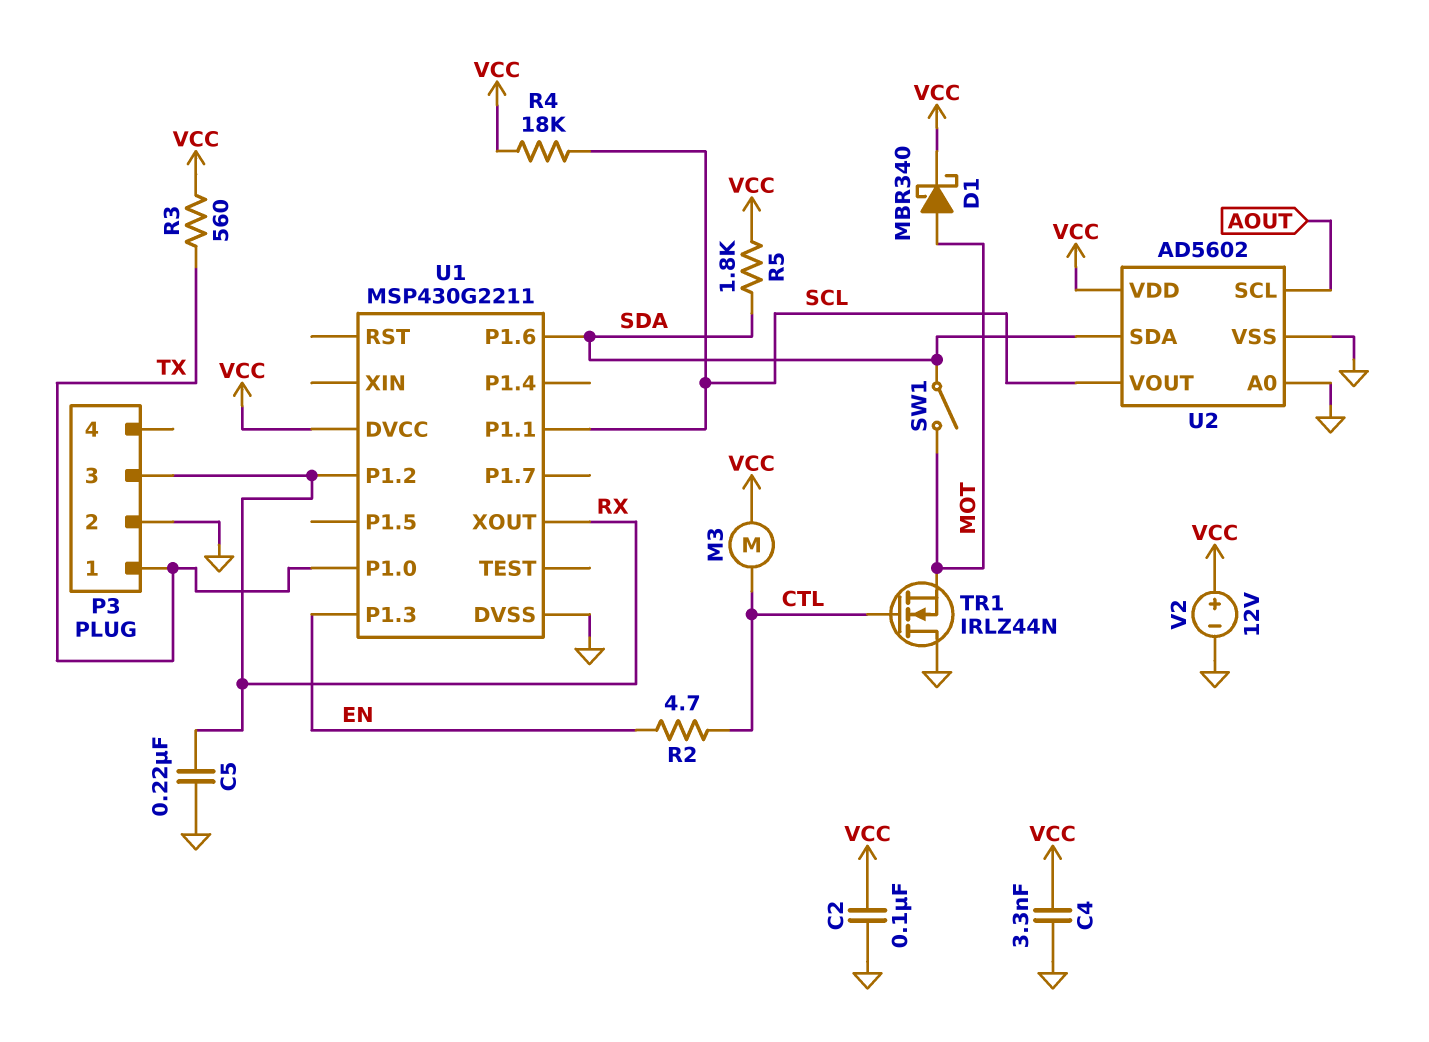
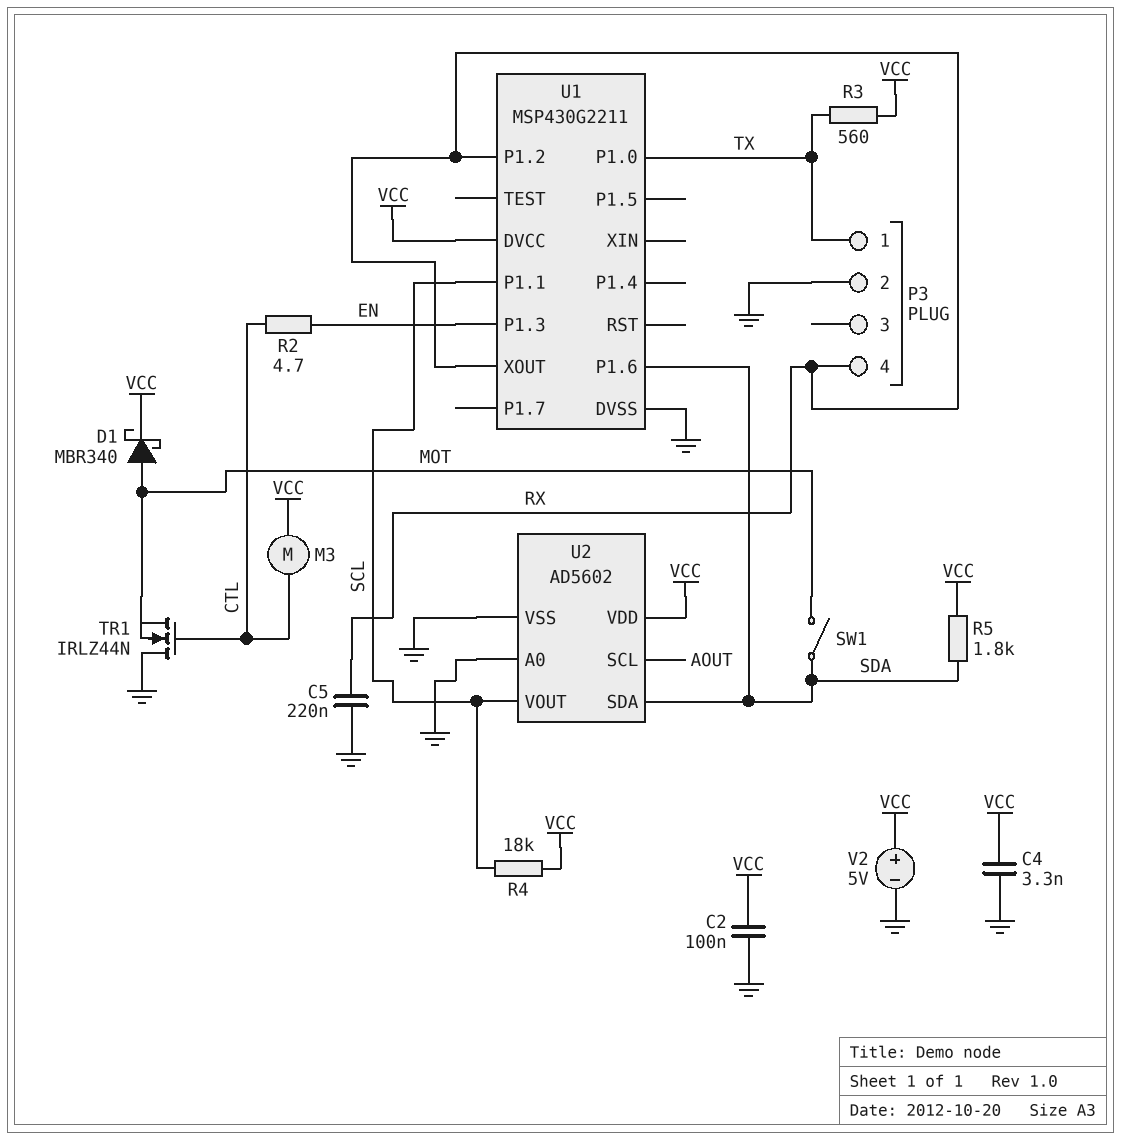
P3 pin 3: RX -> none
P3 pin 4: none -> RX
V2: 12V (plus VCC, minus GND) -> 5V (plus VCC, minus GND)

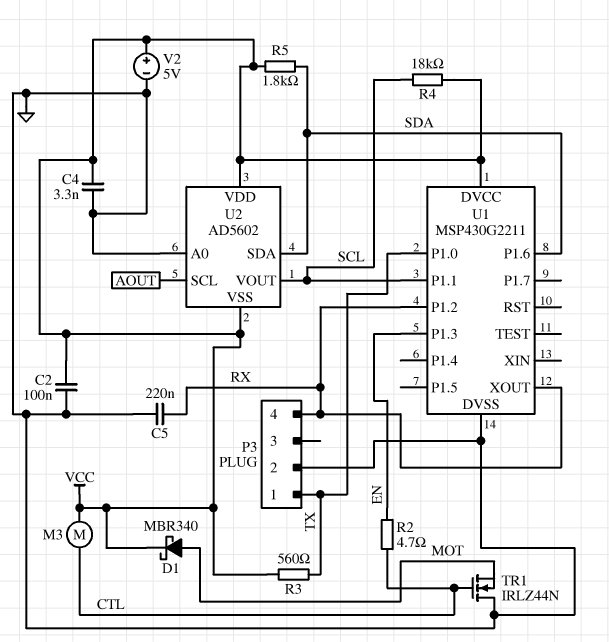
SW1: switch (MOT, SDA) -> none
U2 pin VSS: GND -> VCC

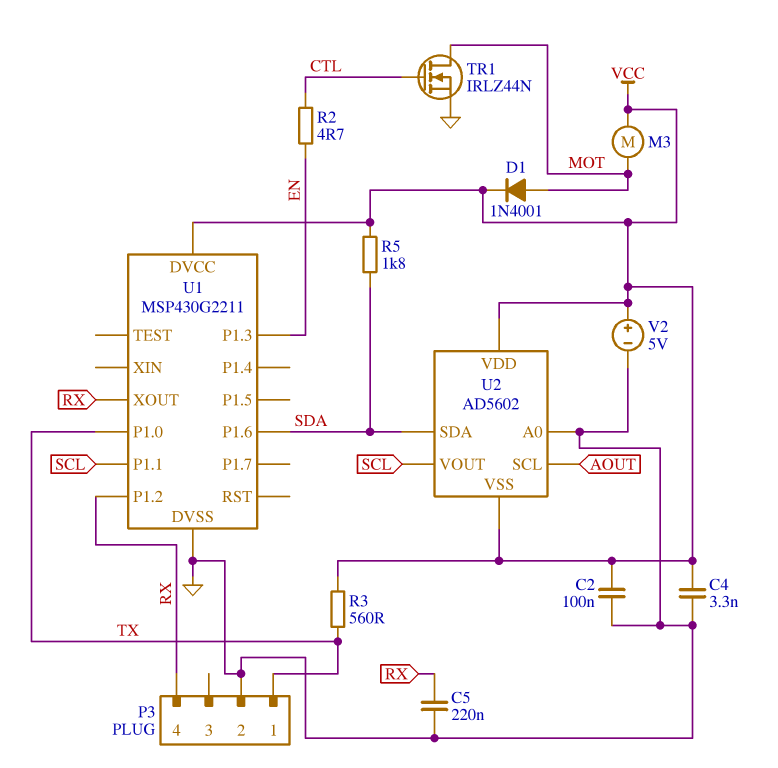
D1: schottky MBR340 (A MOT, K VCC) -> diode 1N4001 (A MOT, K VCC)
M3: motor (CTL, VCC) -> motor (MOT, VCC)
R4: 18k (SCL, VCC) -> none
TR1: NMOS IRLZ44N (G CTL, D GND, S MOT) -> NMOS IRLZ44N (G CTL, D MOT, S GND)

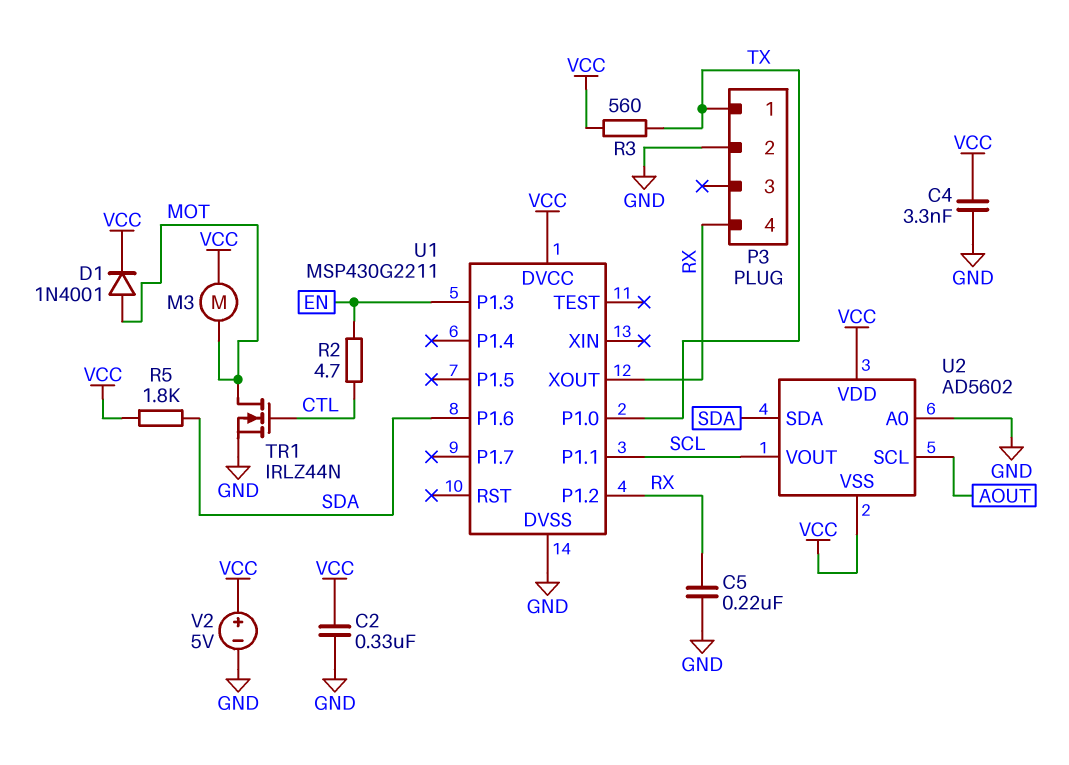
C2: 100nF (GND, VCC) -> 330nF (GND, VCC)

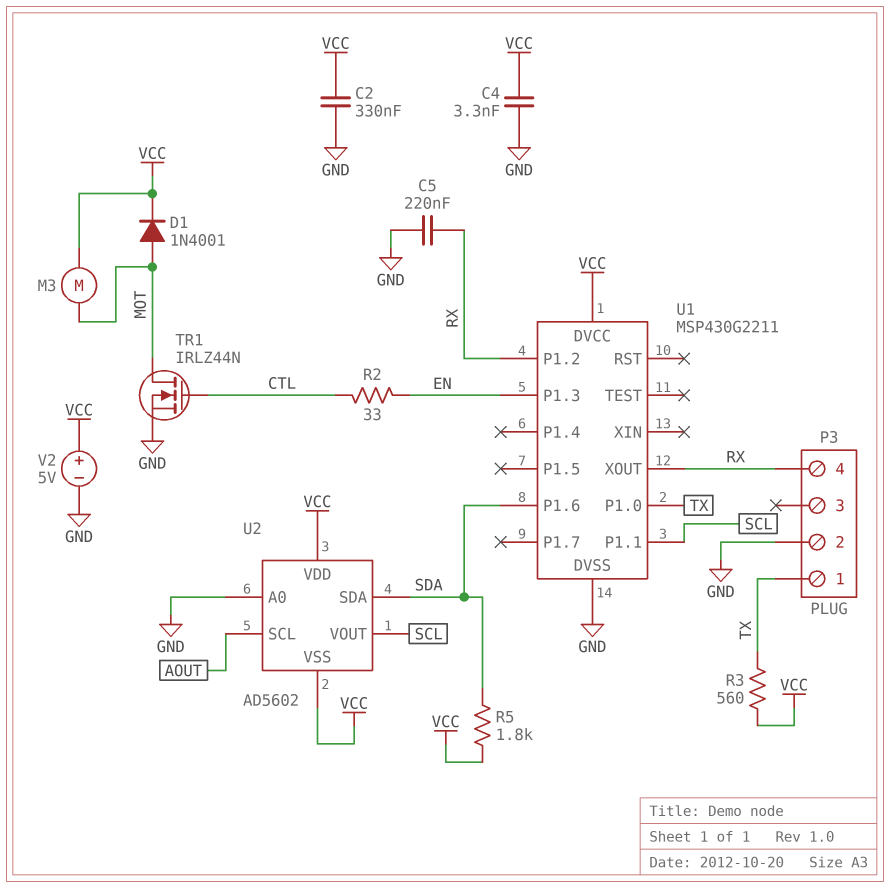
R2: 4.7 (CTL, EN) -> 33 (CTL, EN)

